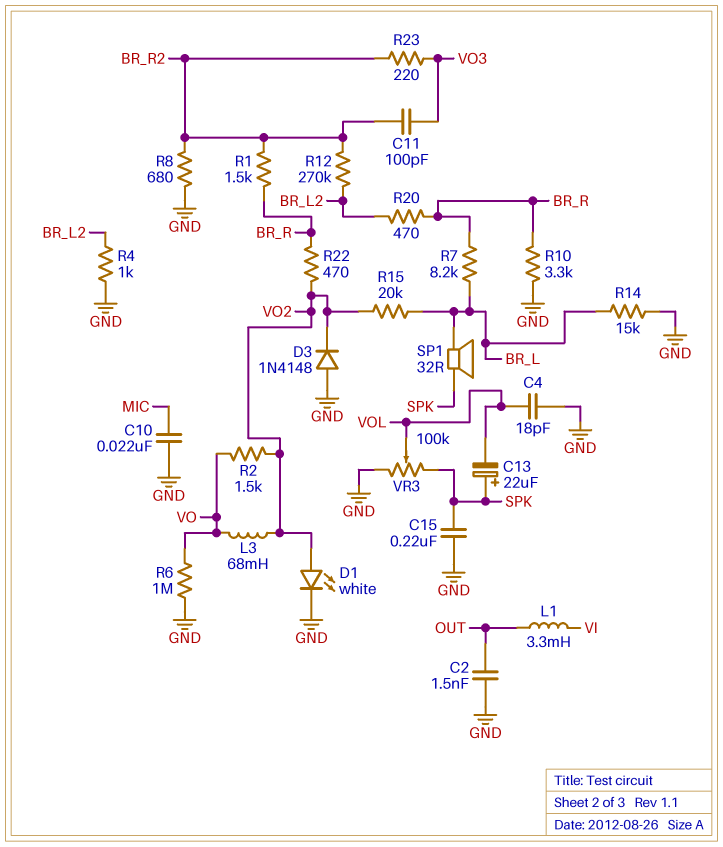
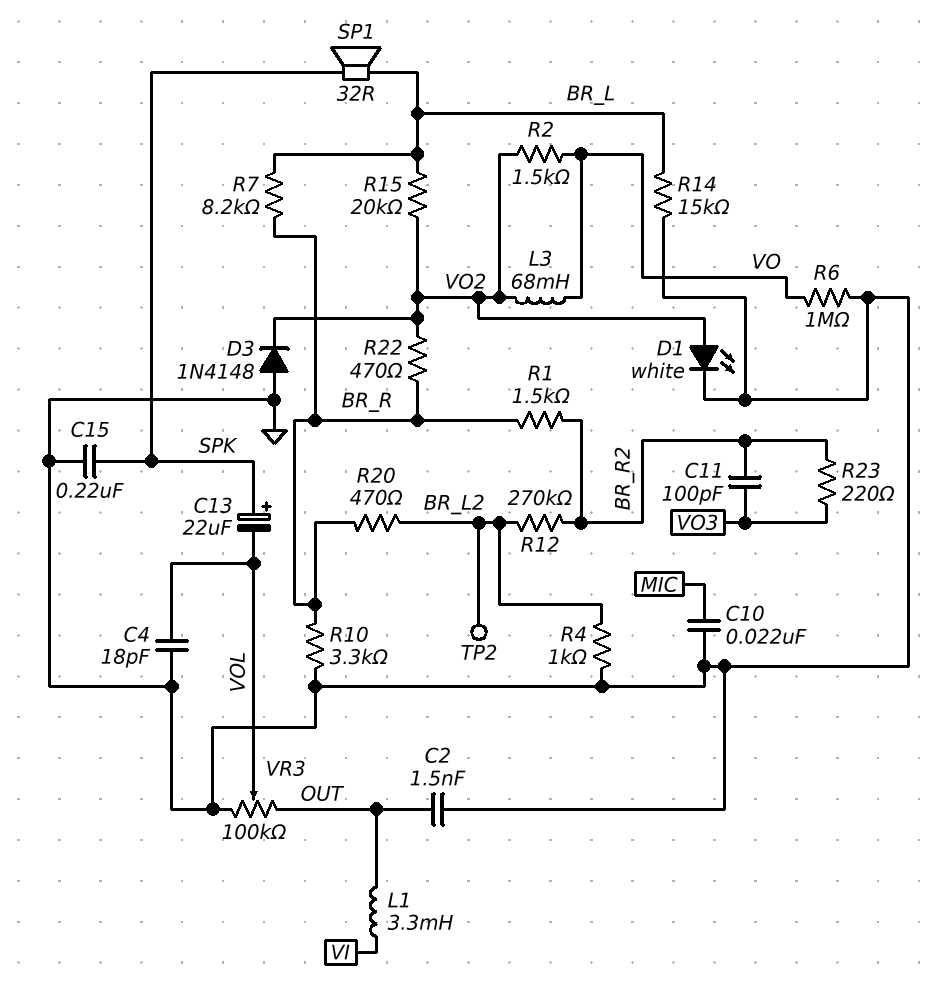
R8: 680 (BR_R2, GND) -> none
TP2: none -> test point (BR_L2)
VR3: 100k (GND, SPK, wiper VOL) -> 100k (GND, OUT, wiper VOL)

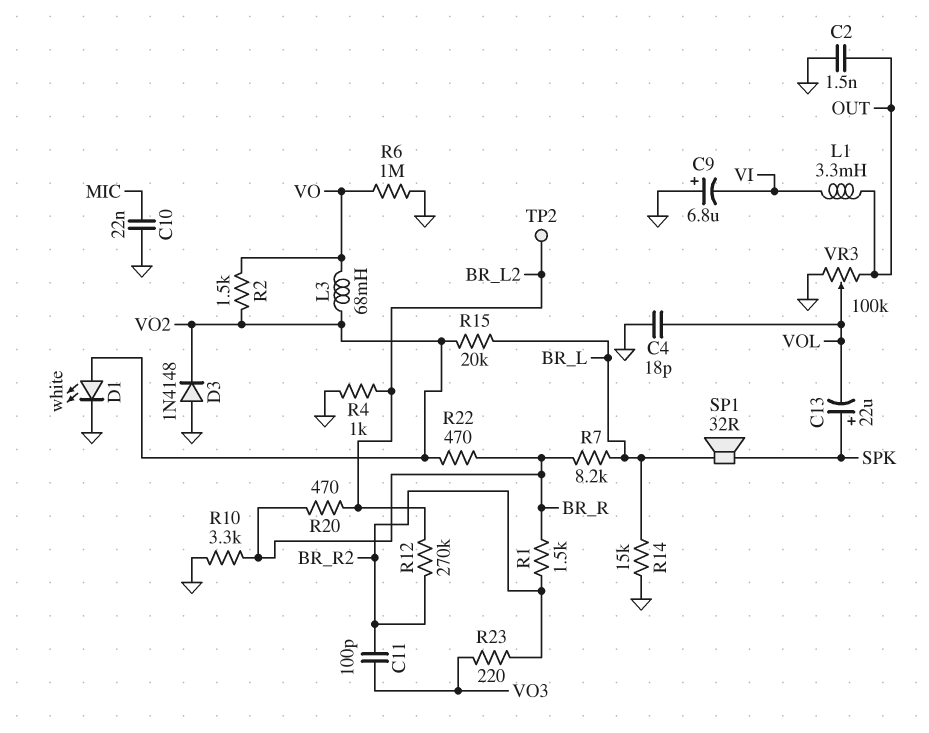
C9: none -> 6.8uF (plus GND, minus VI)
C15: 220nF (GND, SPK) -> none

